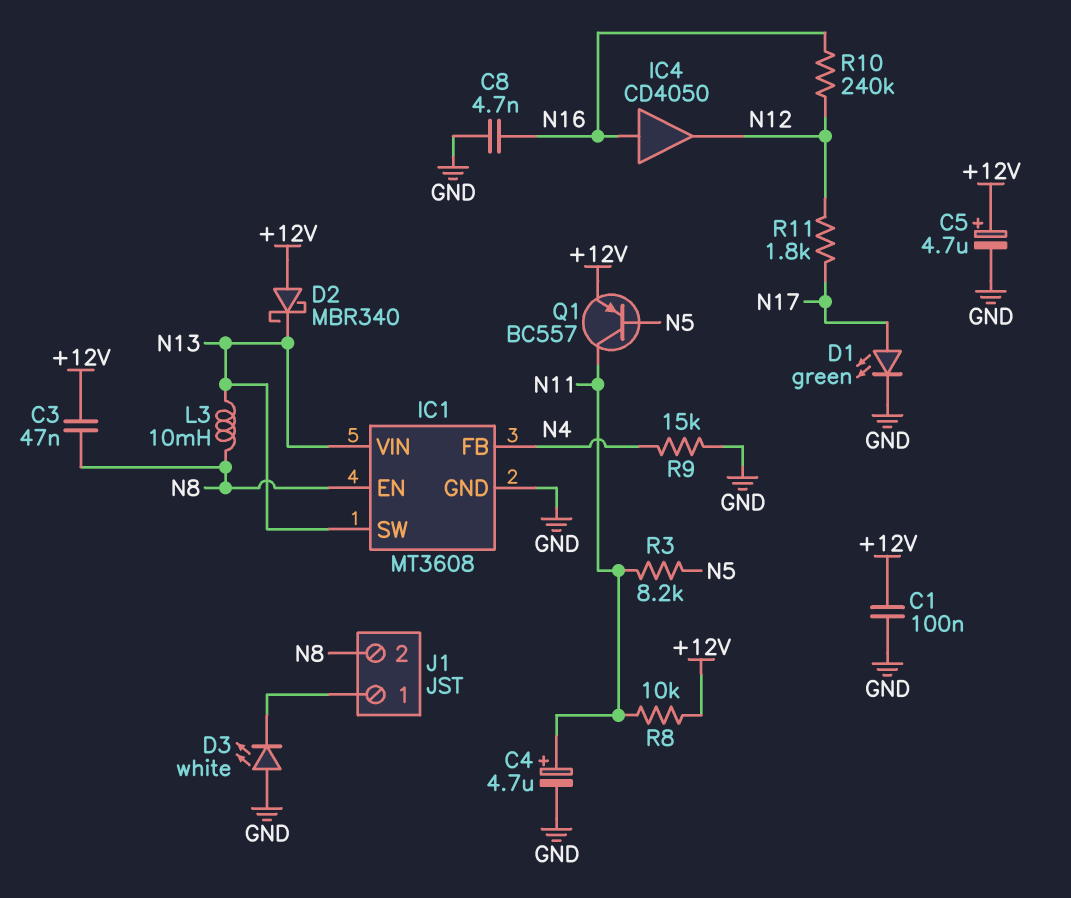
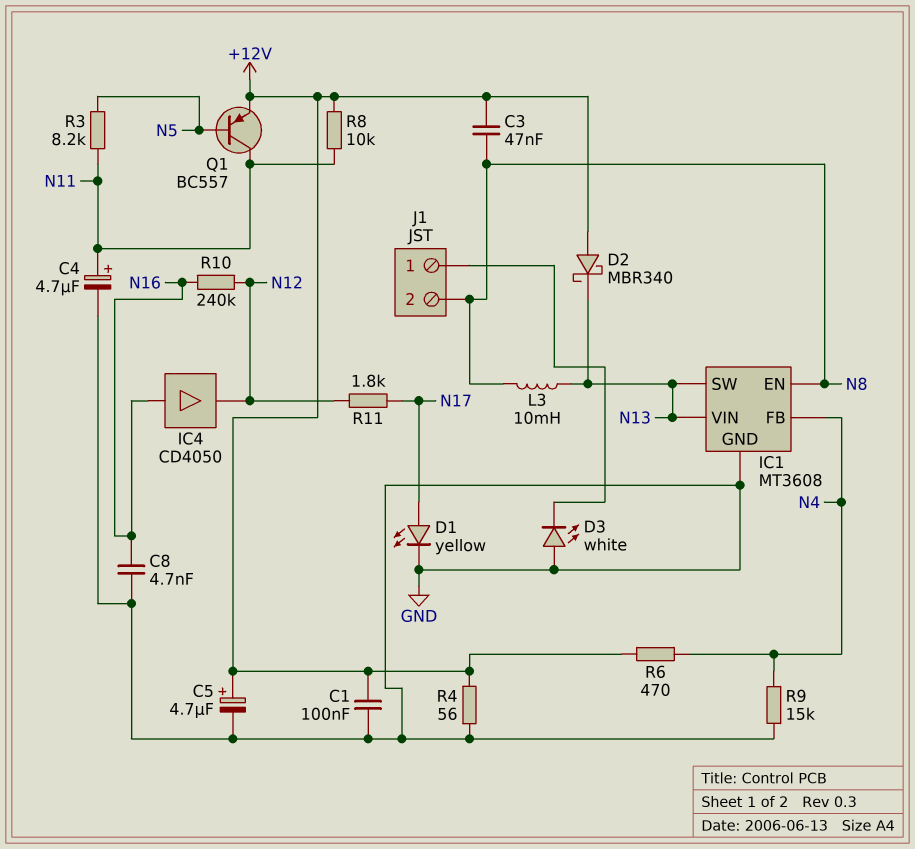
D1: LED green (A N17, K GND) -> LED yellow (A N17, K GND)
R4: none -> 56 (+12V, GND)
R6: none -> 470 (+12V, N4)

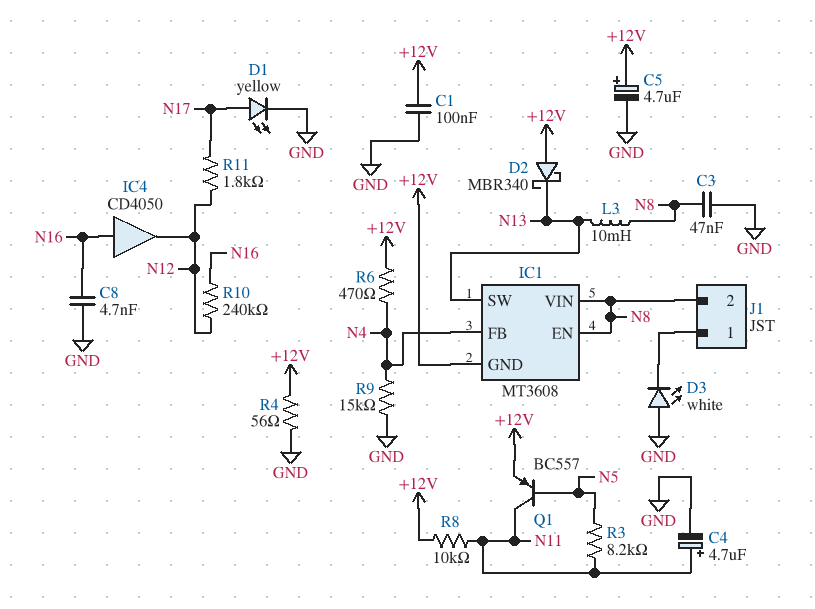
C3: 47nF (+12V, N8) -> 47nF (GND, N8)
IC1 pin GND: GND -> +12V
IC1 pin VIN: N13 -> N8

